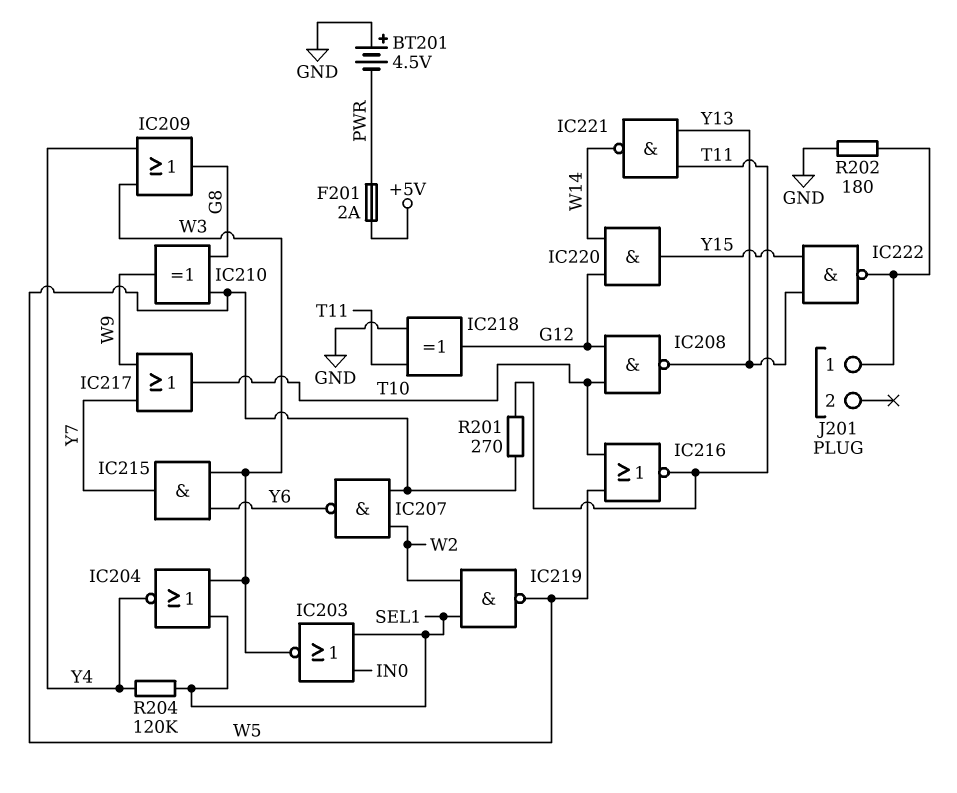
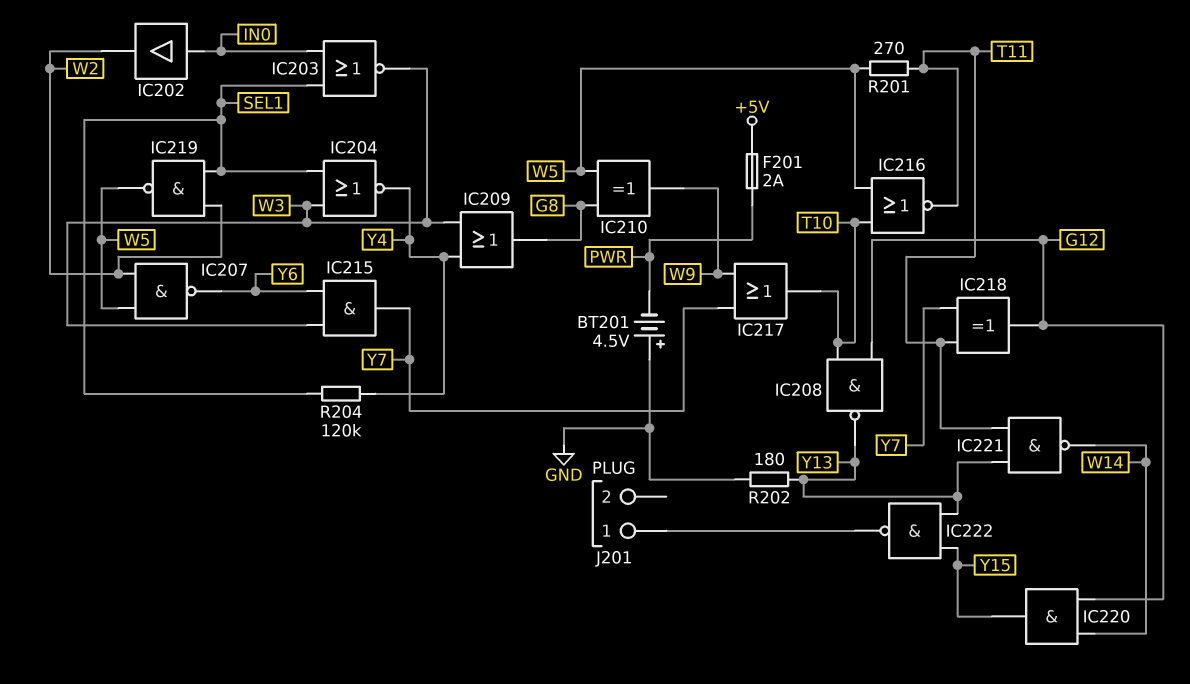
IC202: none -> buffer (in IN0, out W2)
IC218: XOR (in GND, in T11, out G12) -> XOR (in T11, in Y7, out G12)
R202: 180 (GND, J201/1) -> 180 (GND, Y13)

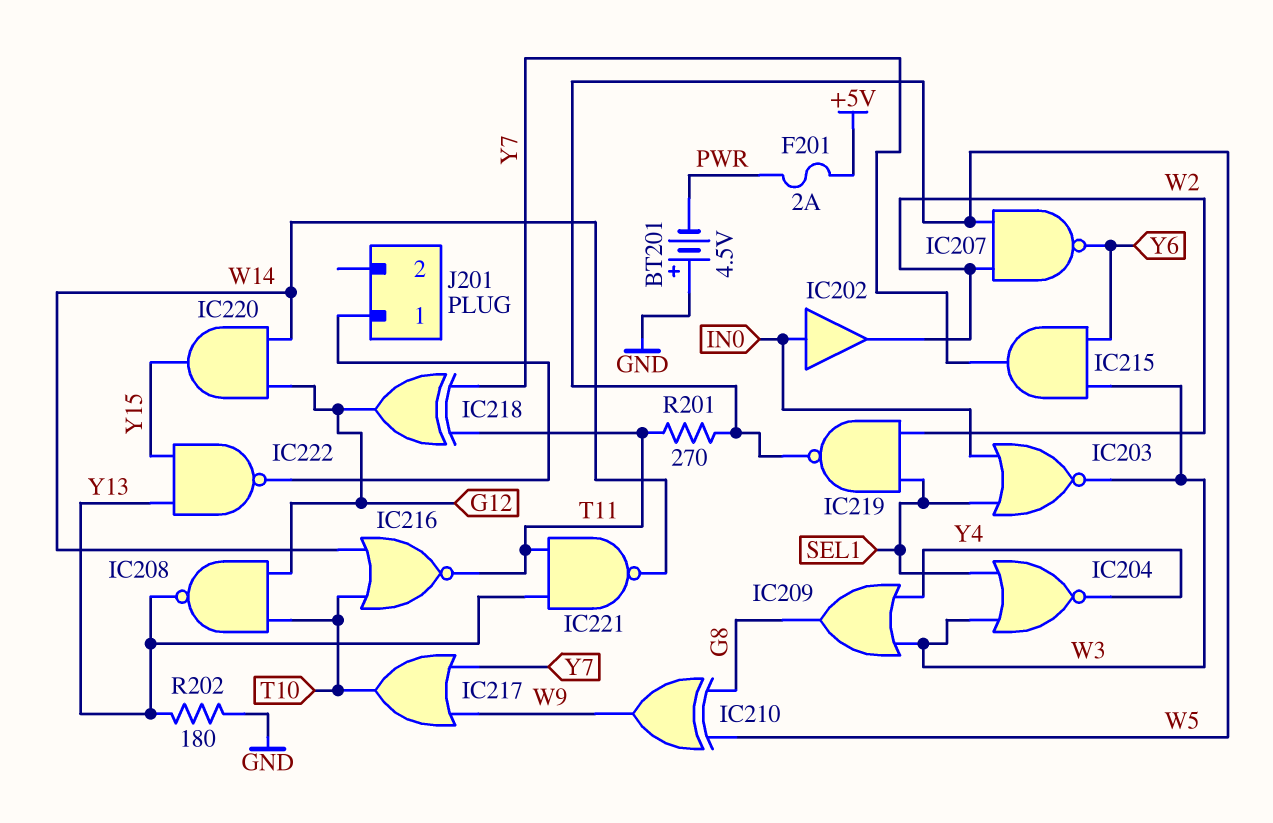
IC216: NOR (in T10, in W5, out T11) -> NOR (in T10, in W14, out T11)
R204: 120k (SEL1, Y4) -> none

